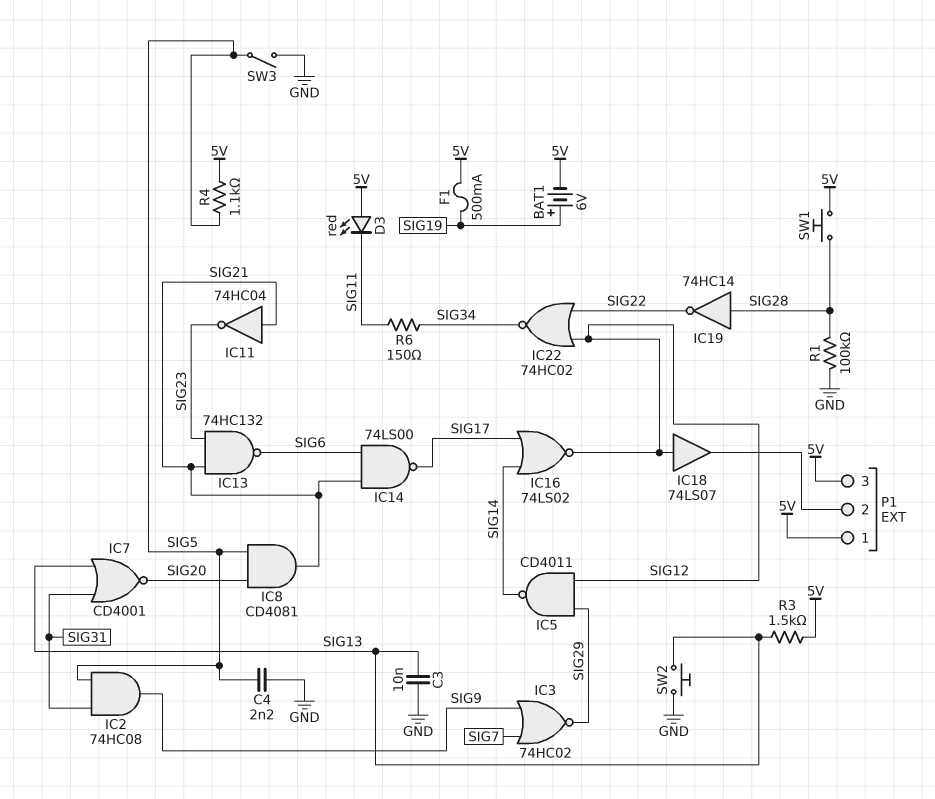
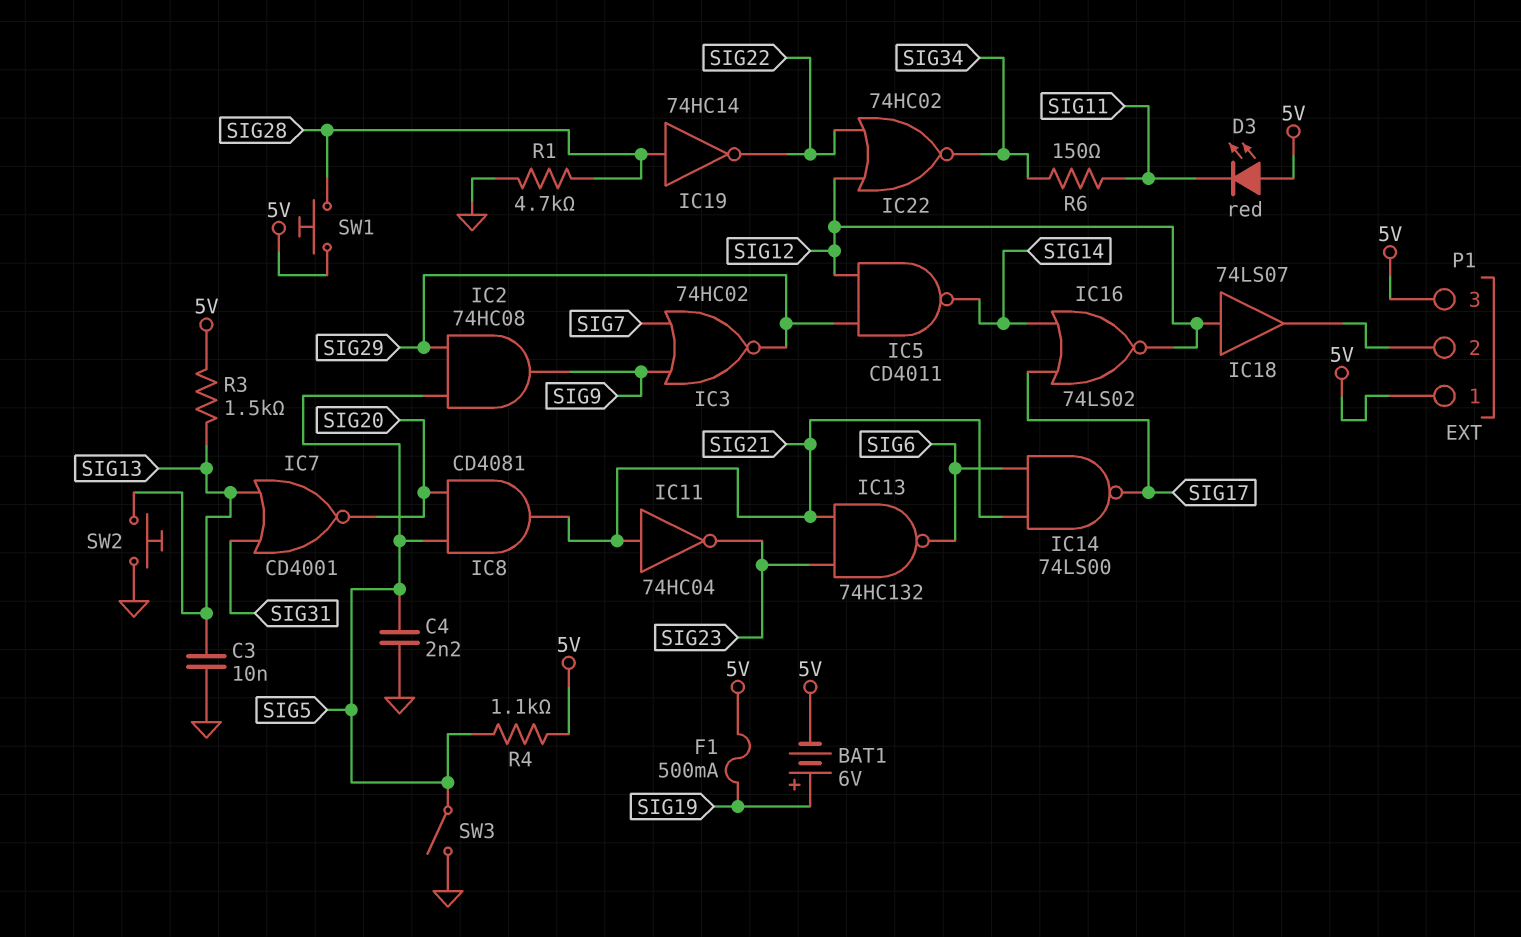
IC2: AND 74HC08 (in SIG5, in SIG31, out SIG9) -> AND 74HC08 (in SIG5, in SIG29, out SIG9)
R1: 100k (GND, SIG28) -> 4.7k (GND, SIG28)

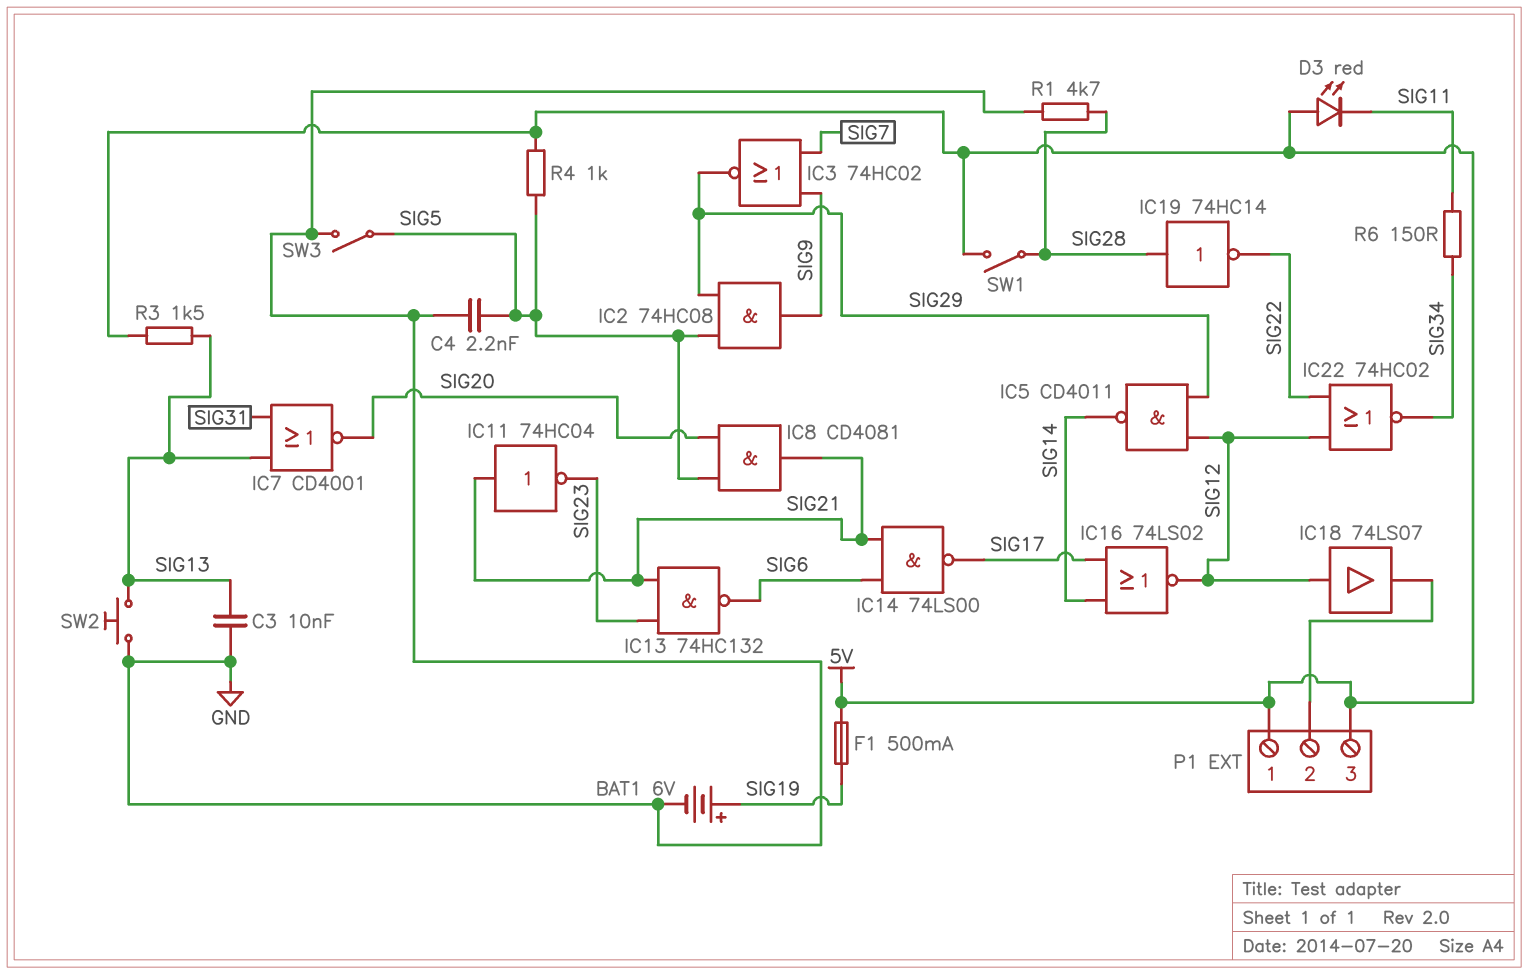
BAT1: 6V (plus SIG19, minus 5V) -> 6V (plus SIG19, minus GND)
R4: 1.1k (5V, SIG5) -> 1k (5V, SIG5)
SW1: button (5V, SIG28) -> switch (5V, SIG28)

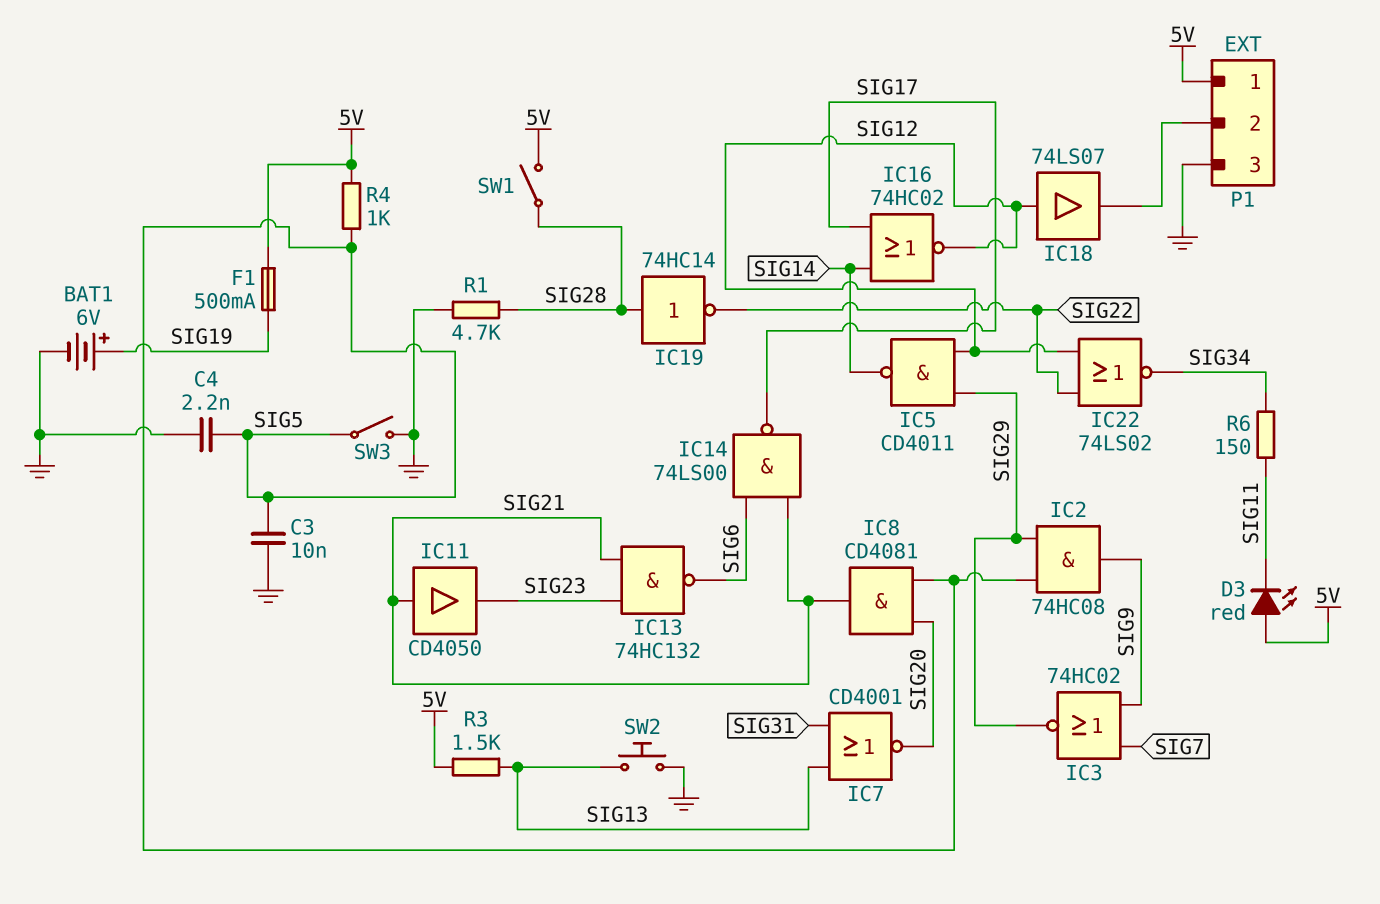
C3: 10nF (GND, SIG13) -> 10nF (GND, SIG5)
IC11: NOT 74HC04 (in SIG21, out SIG23) -> buffer CD4050 (in SIG21, out SIG23)
IC16: NOR 74LS02 (in SIG14, in SIG17, out SIG12) -> NOR 74HC02 (in SIG14, in SIG17, out SIG12)
IC22: NOR 74HC02 (in SIG12, in SIG22, out SIG34) -> NOR 74LS02 (in SIG12, in SIG22, out SIG34)
P1 pin 3: 5V -> GND

